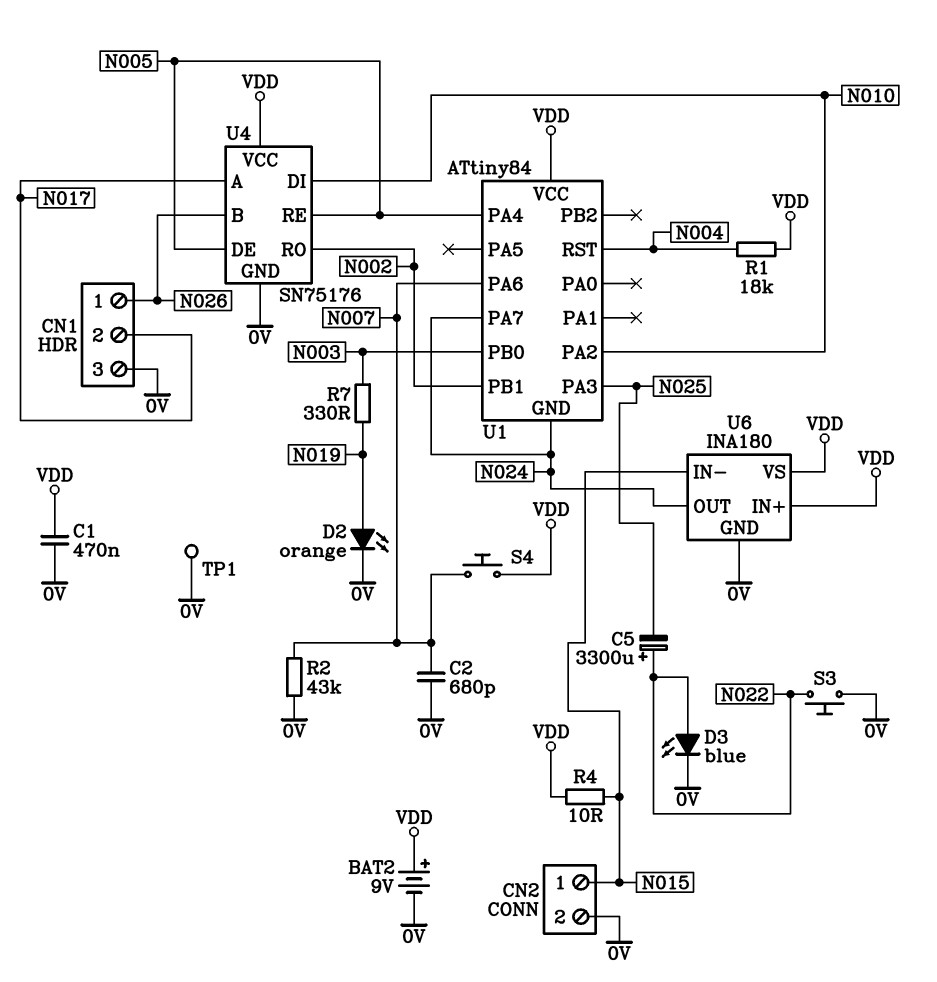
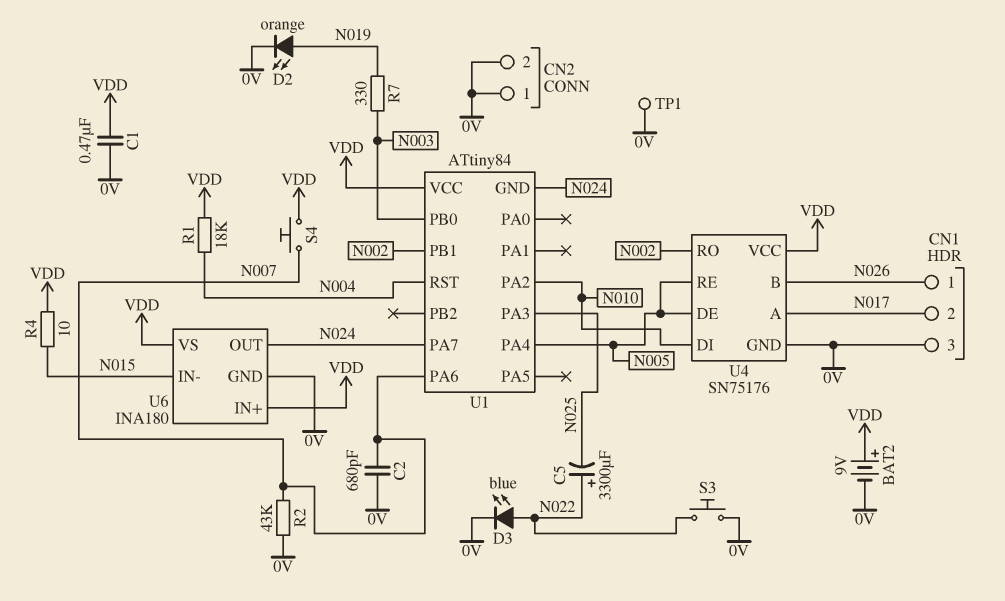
CN2 pin 1: N015 -> 0V

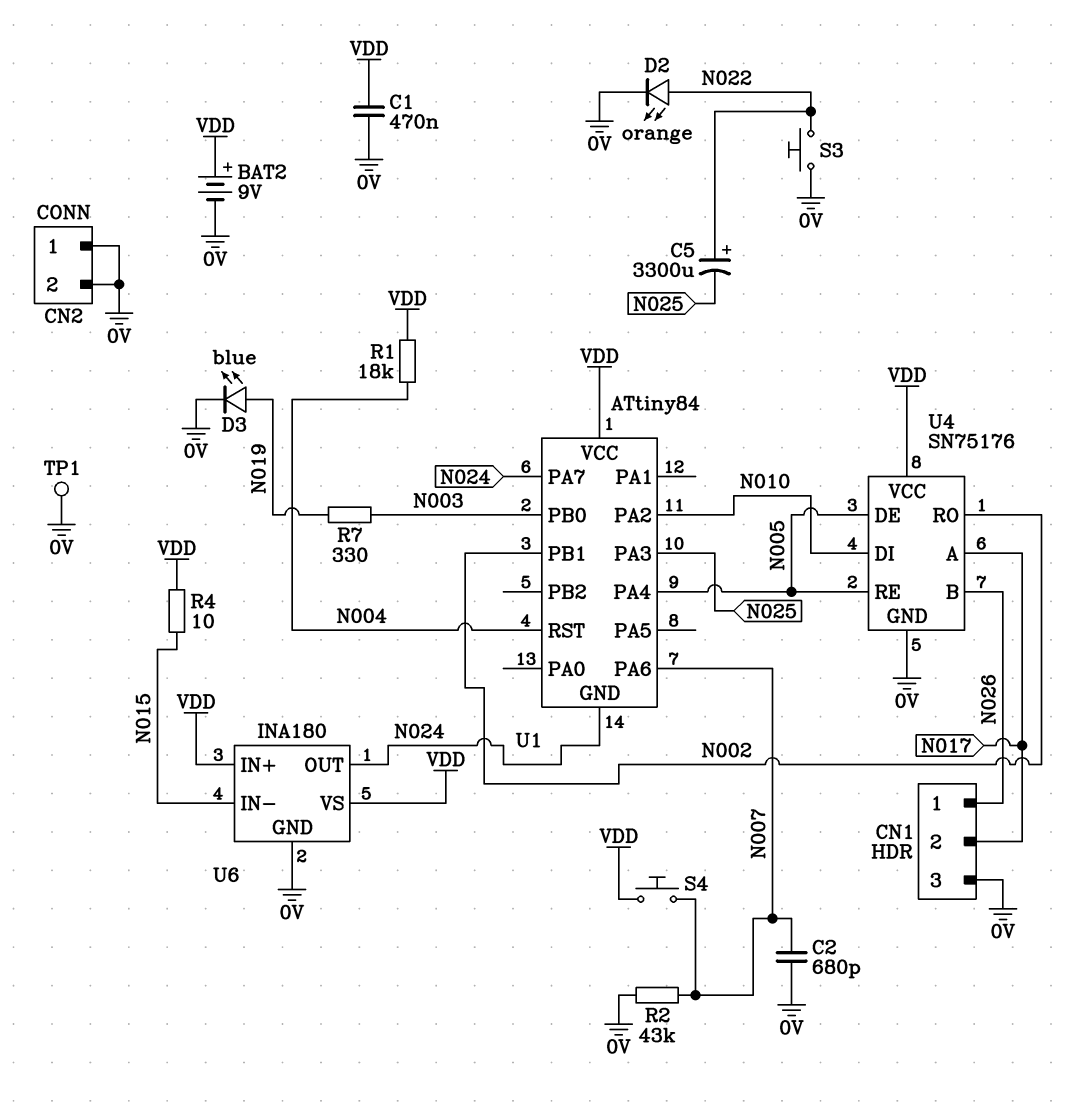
D2: LED orange (A N019, K 0V) -> LED orange (A N022, K 0V)
D3: LED blue (A N022, K 0V) -> LED blue (A N019, K 0V)

